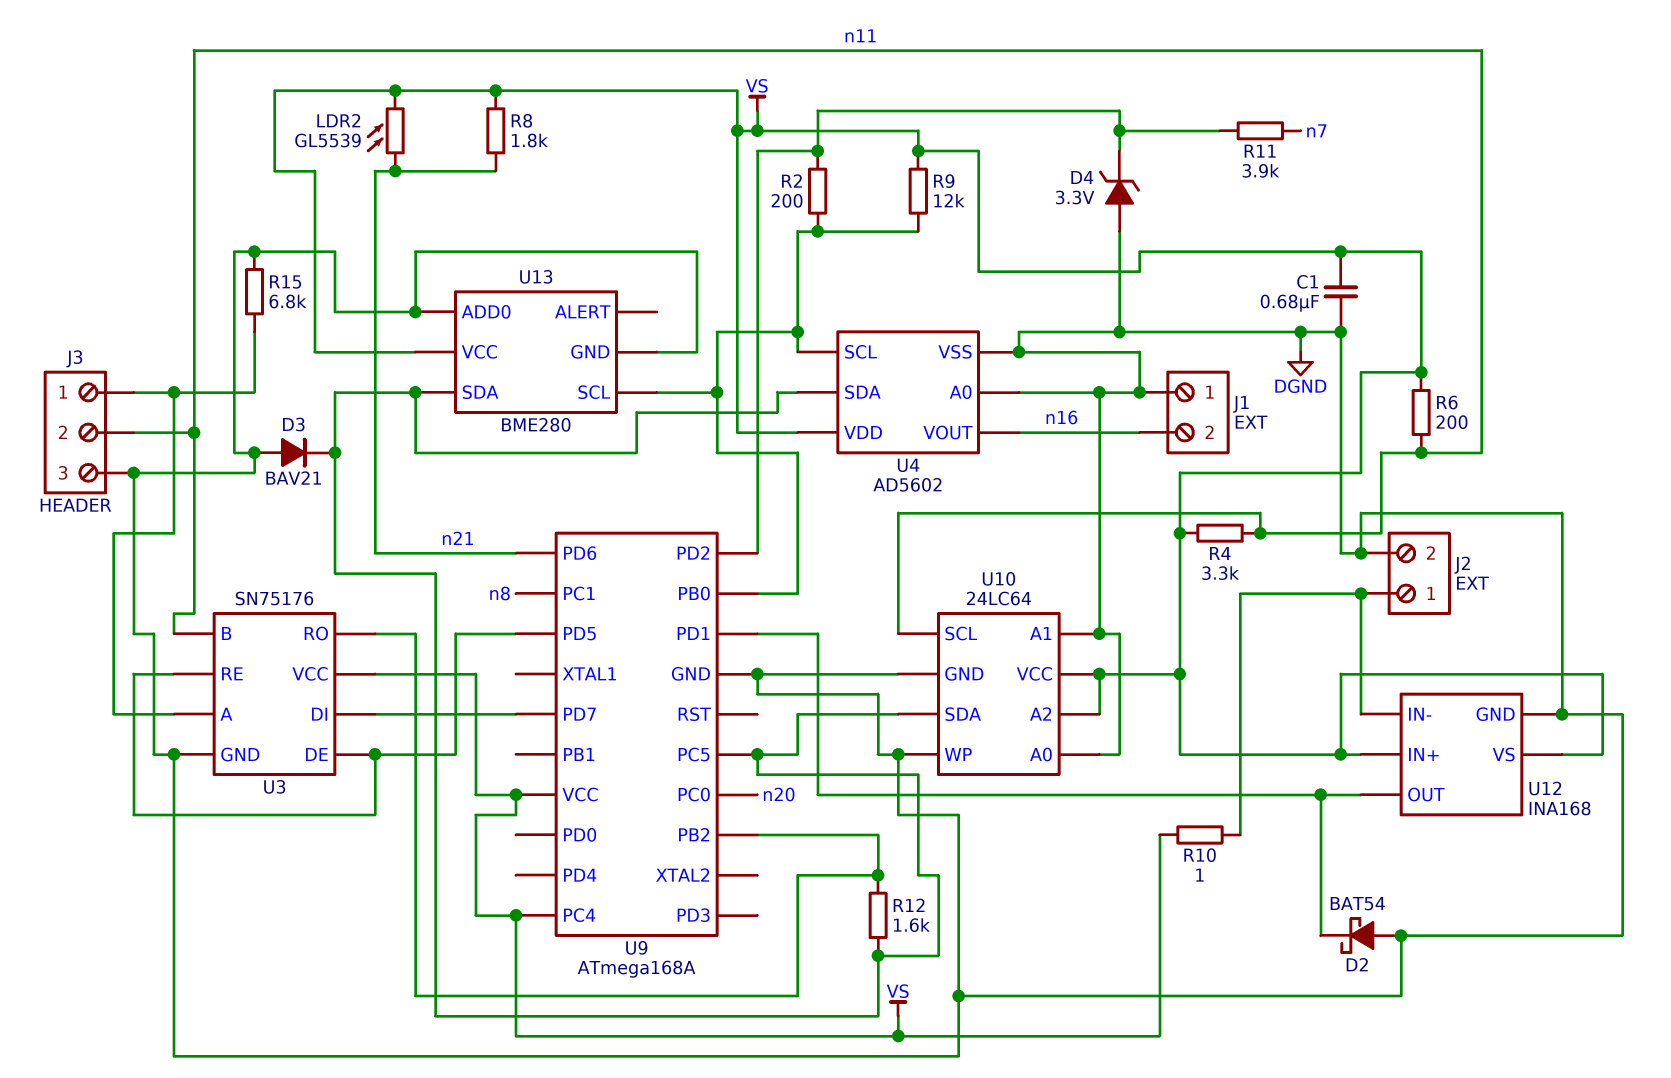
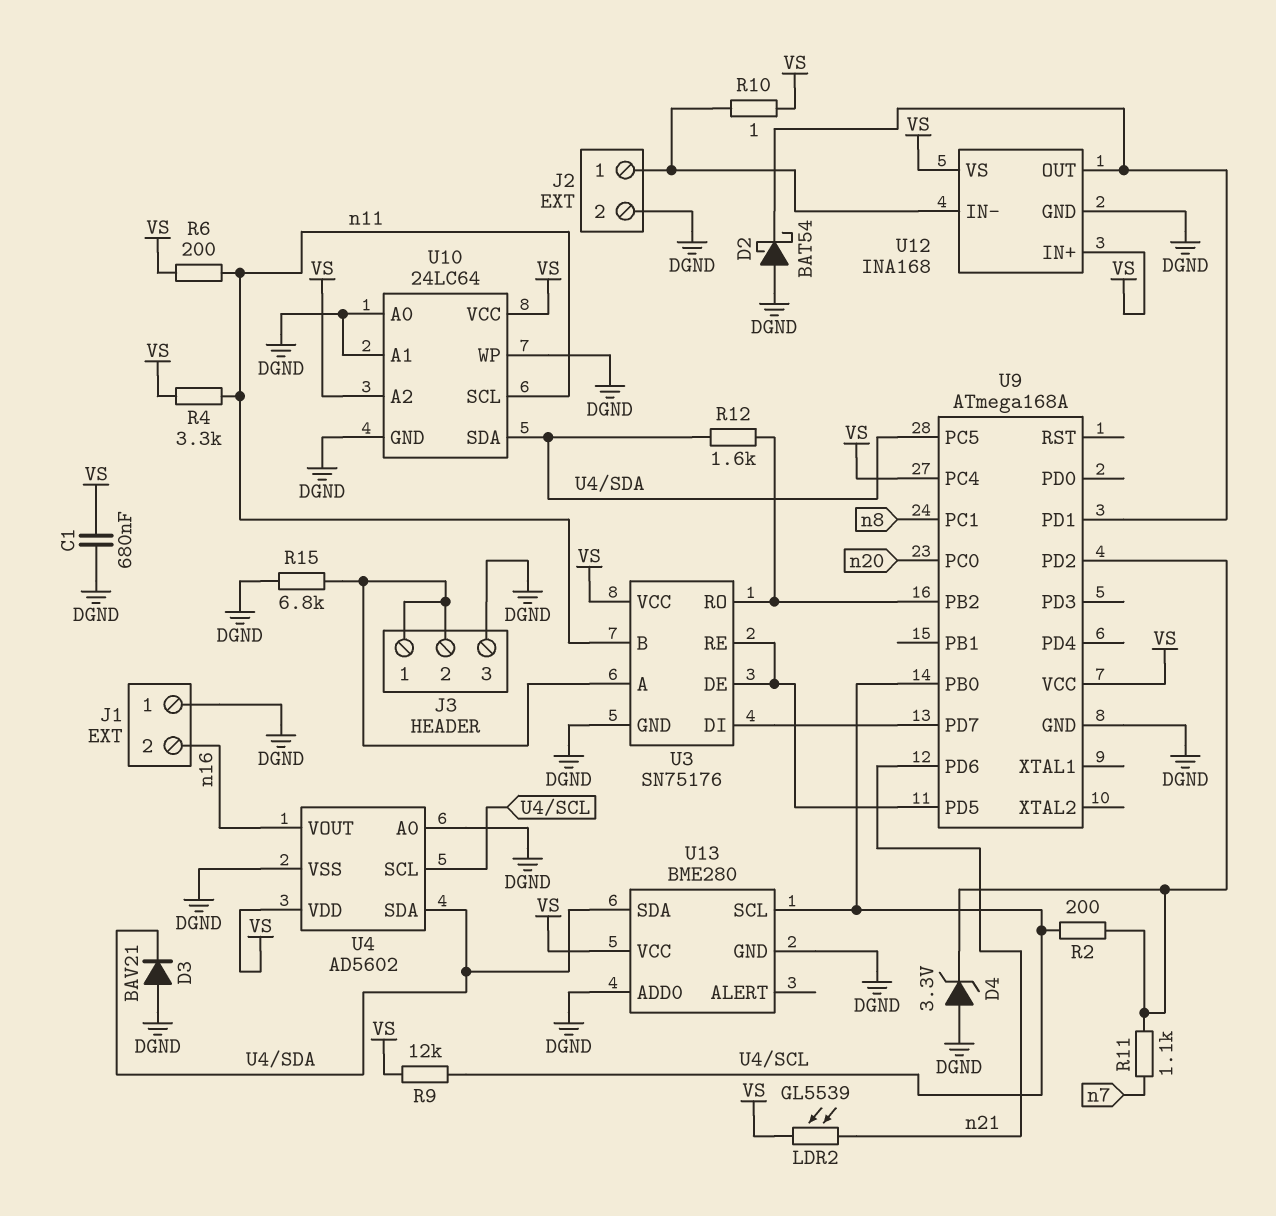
J3 pin 2: n11 -> J3/1
R8: 1.8k (VS, n21) -> none
R11: 3.9k (U9/PD2, n7) -> 1.1k (U9/PD2, n7)

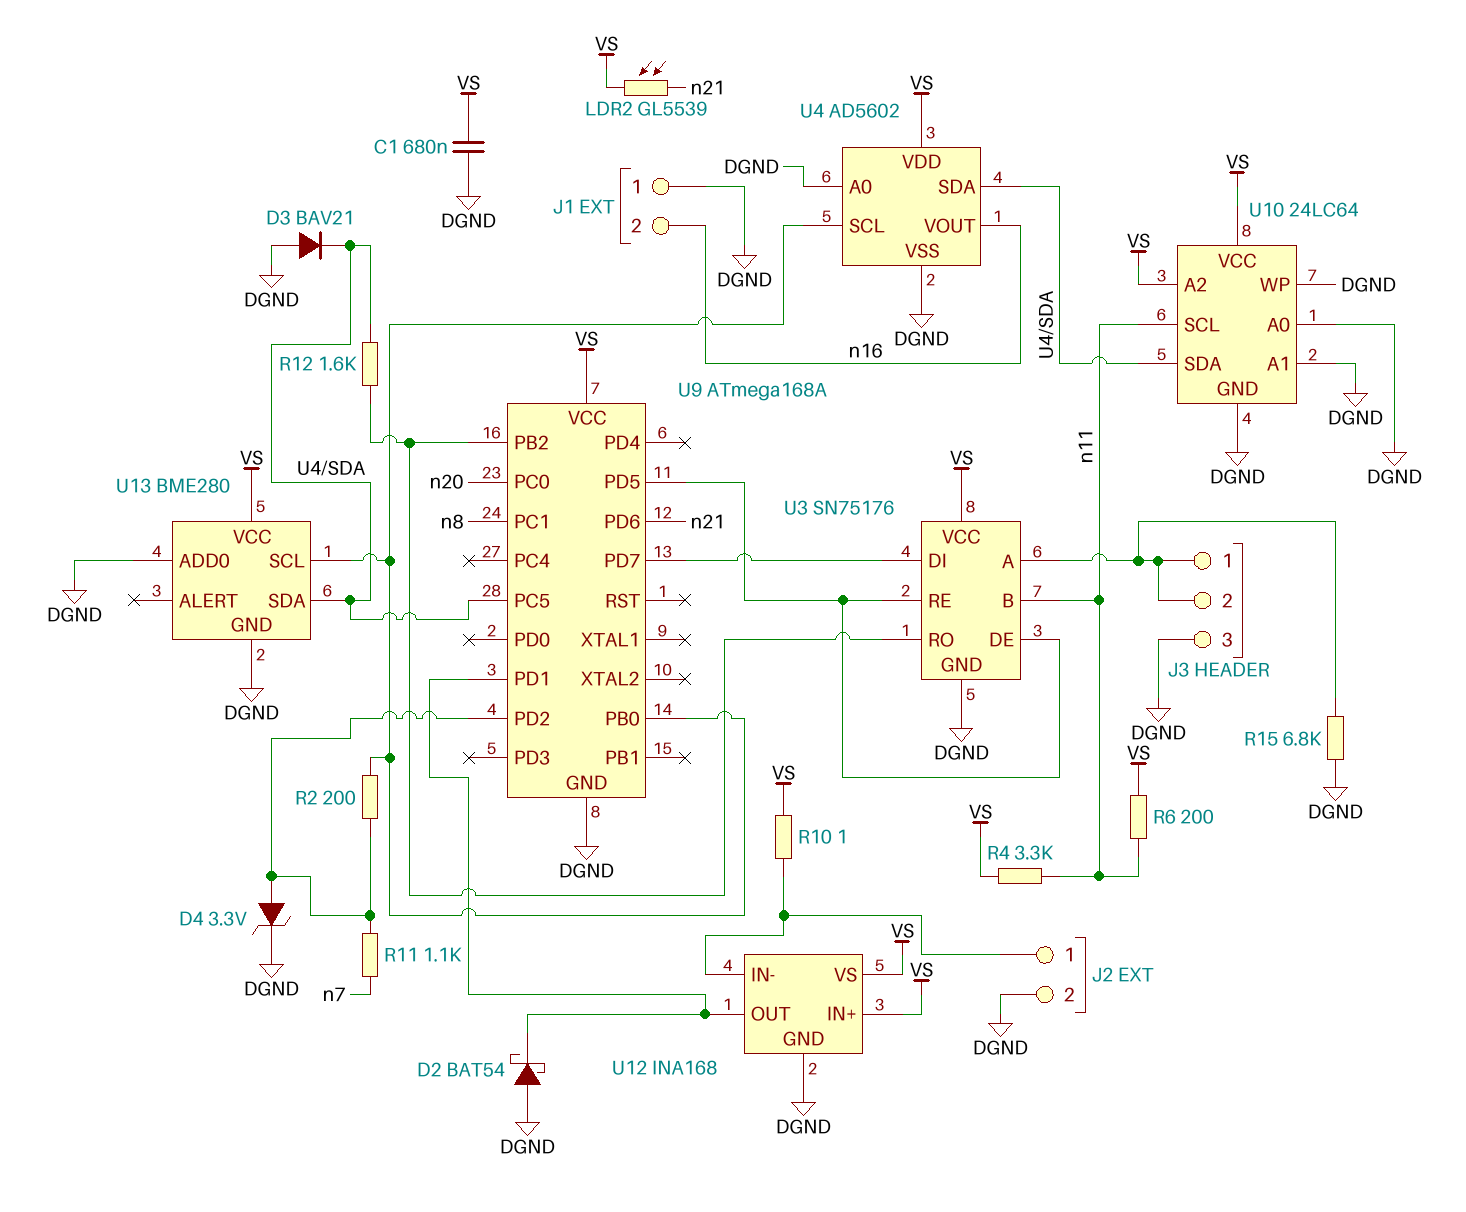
D4: zener 3.3V (A DGND, K U9/PD2) -> zener 3.3V (A U9/PD2, K DGND)
R9: 12k (U4/SCL, VS) -> none
U9 pin PC4: VS -> none

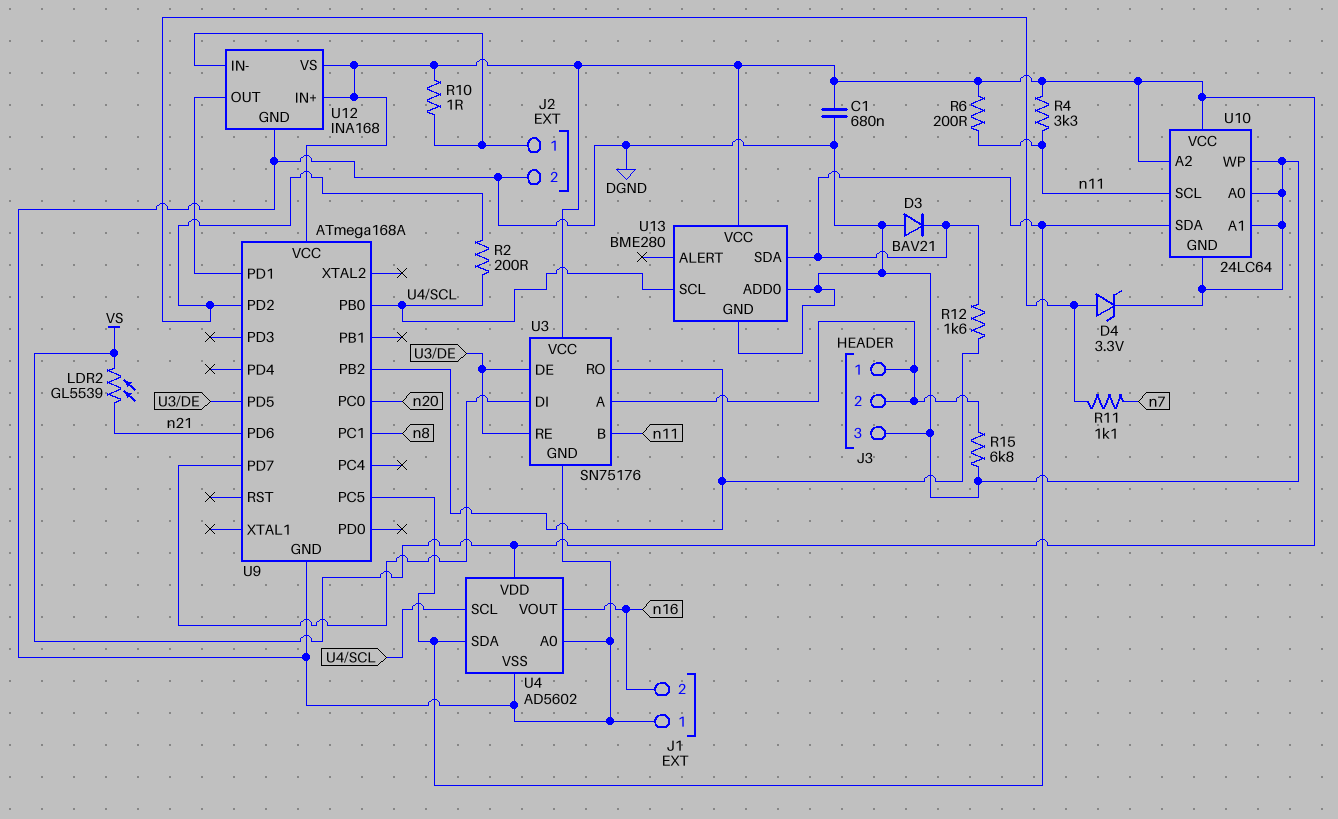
D2: schottky BAT54 (A DGND, K U9/PD1) -> none

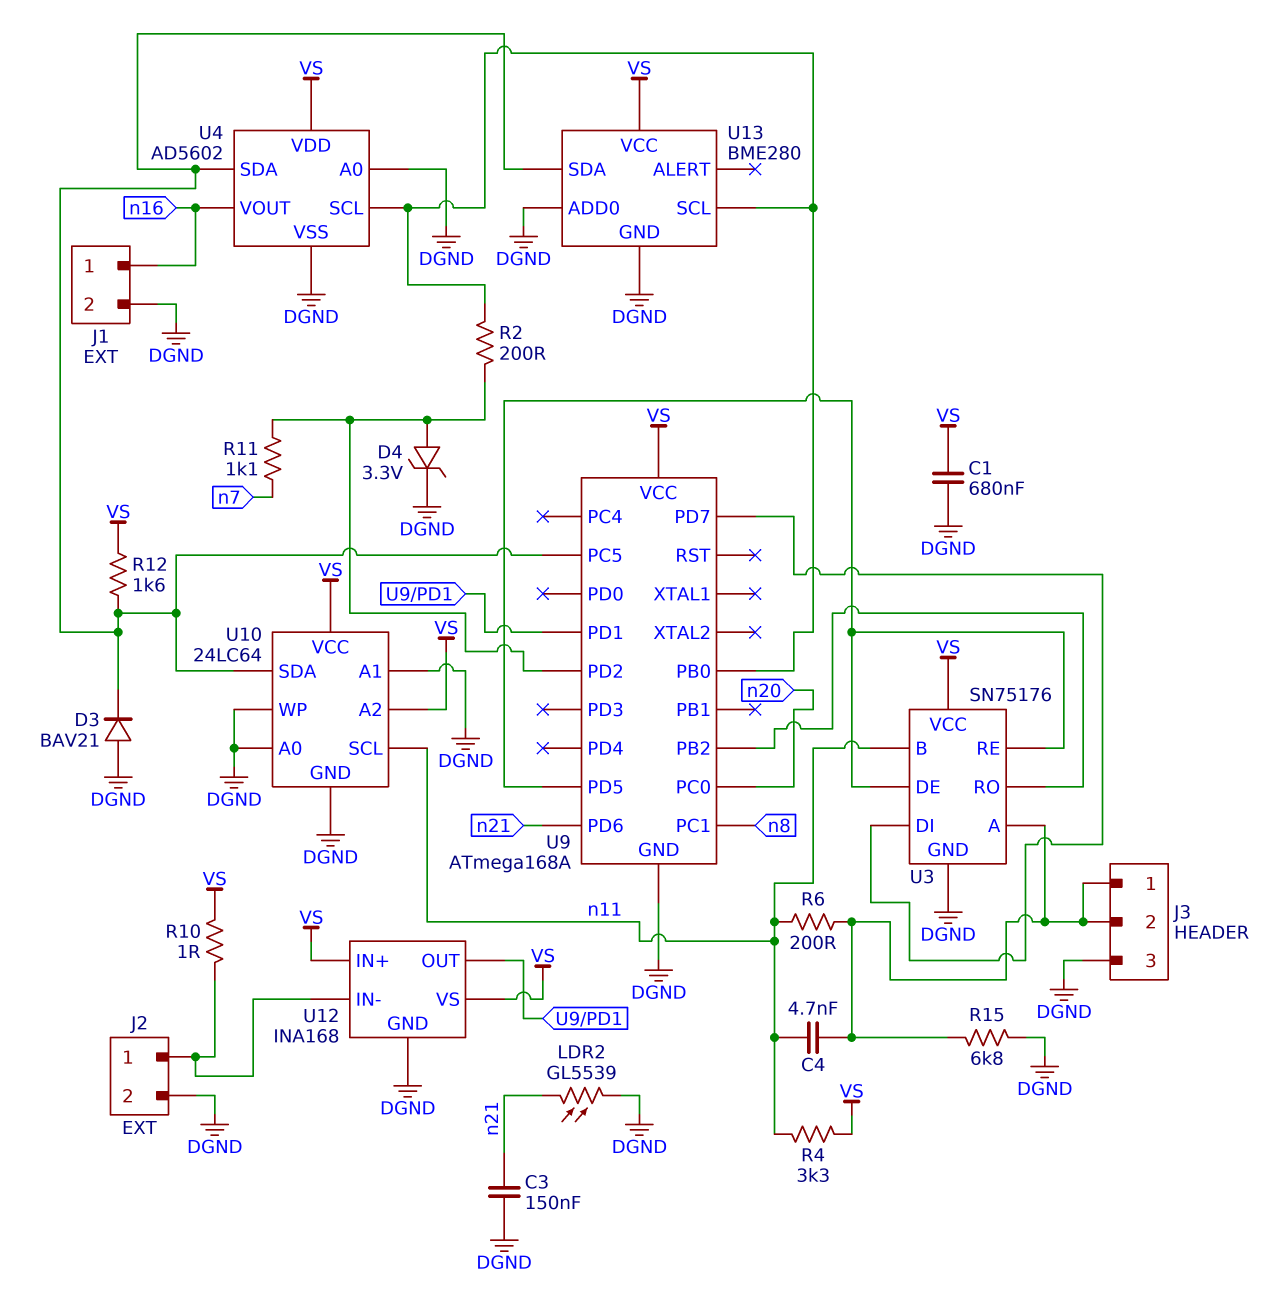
C3: none -> 150nF (DGND, n21)
C4: none -> 4.7nF (J3/1, n11)
J1 pin 1: DGND -> n16
J1 pin 2: n16 -> DGND
LDR2: GL5539 (VS, n21) -> GL5539 (DGND, n21)
R6: 200 (VS, n11) -> 200 (J3/1, n11)
R12: 1.6k (U3/RO, U4/SDA) -> 1.6k (U4/SDA, VS)

